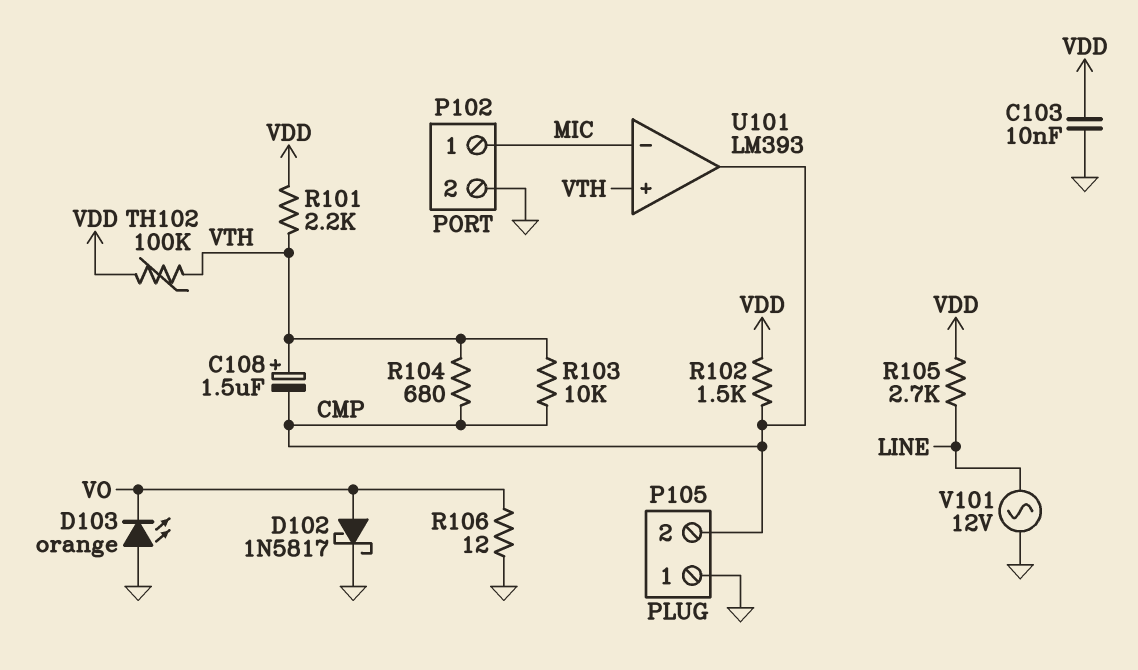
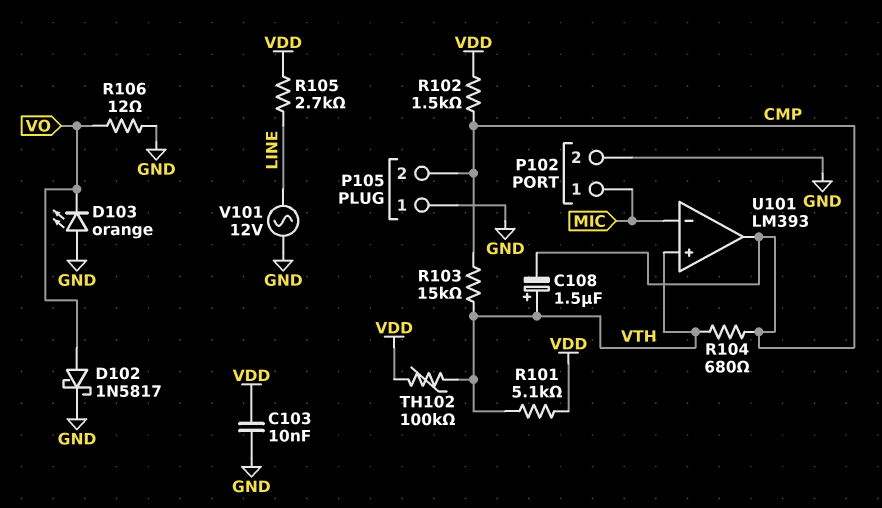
R101: 2.2k (VDD, VTH) -> 5.1k (VDD, VTH)
R103: 10k (CMP, VTH) -> 15k (CMP, VTH)

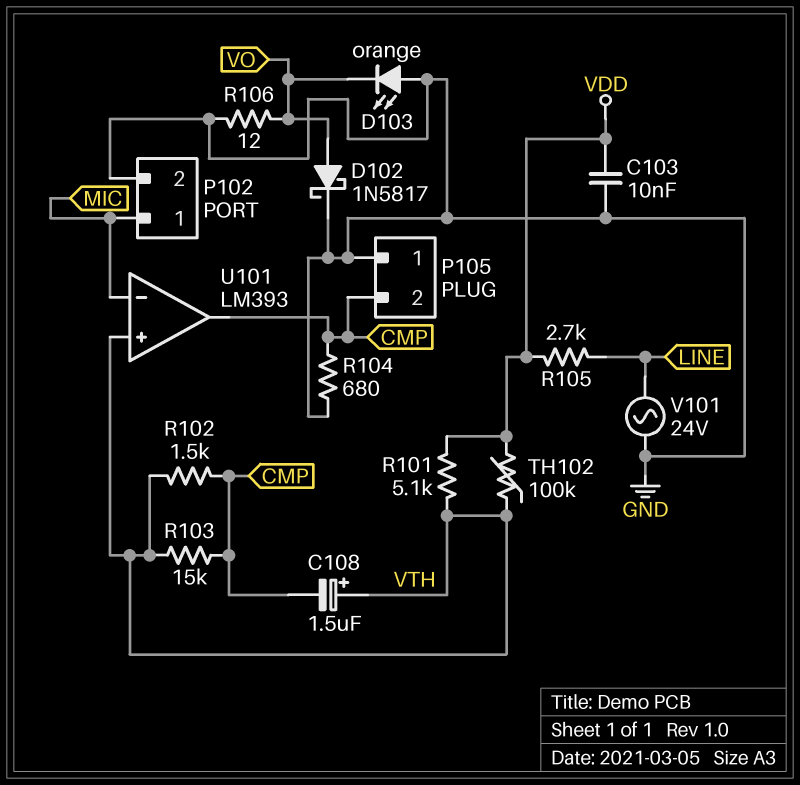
R102: 1.5k (CMP, VDD) -> 1.5k (CMP, VTH)
R104: 680 (CMP, VTH) -> 680 (CMP, GND)
V101: AC 12V (GND, LINE) -> AC 24V (GND, LINE)

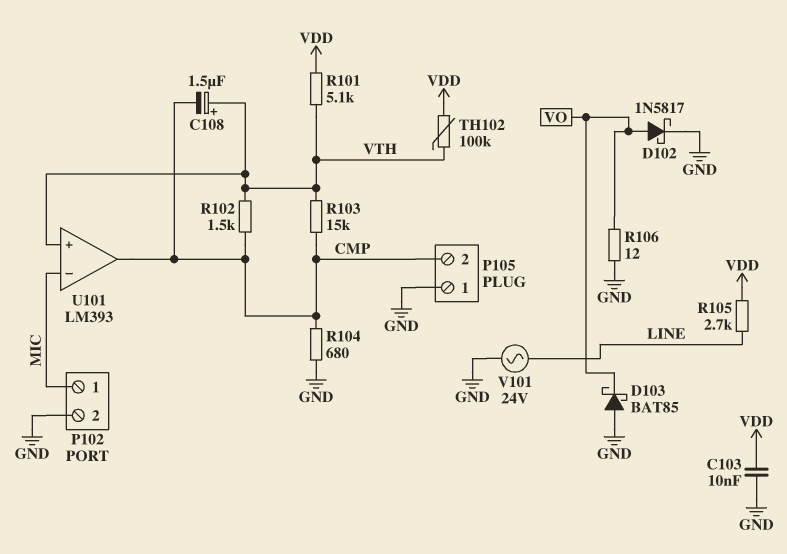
D103: LED orange (A GND, K VO) -> schottky BAT85 (A GND, K VO)

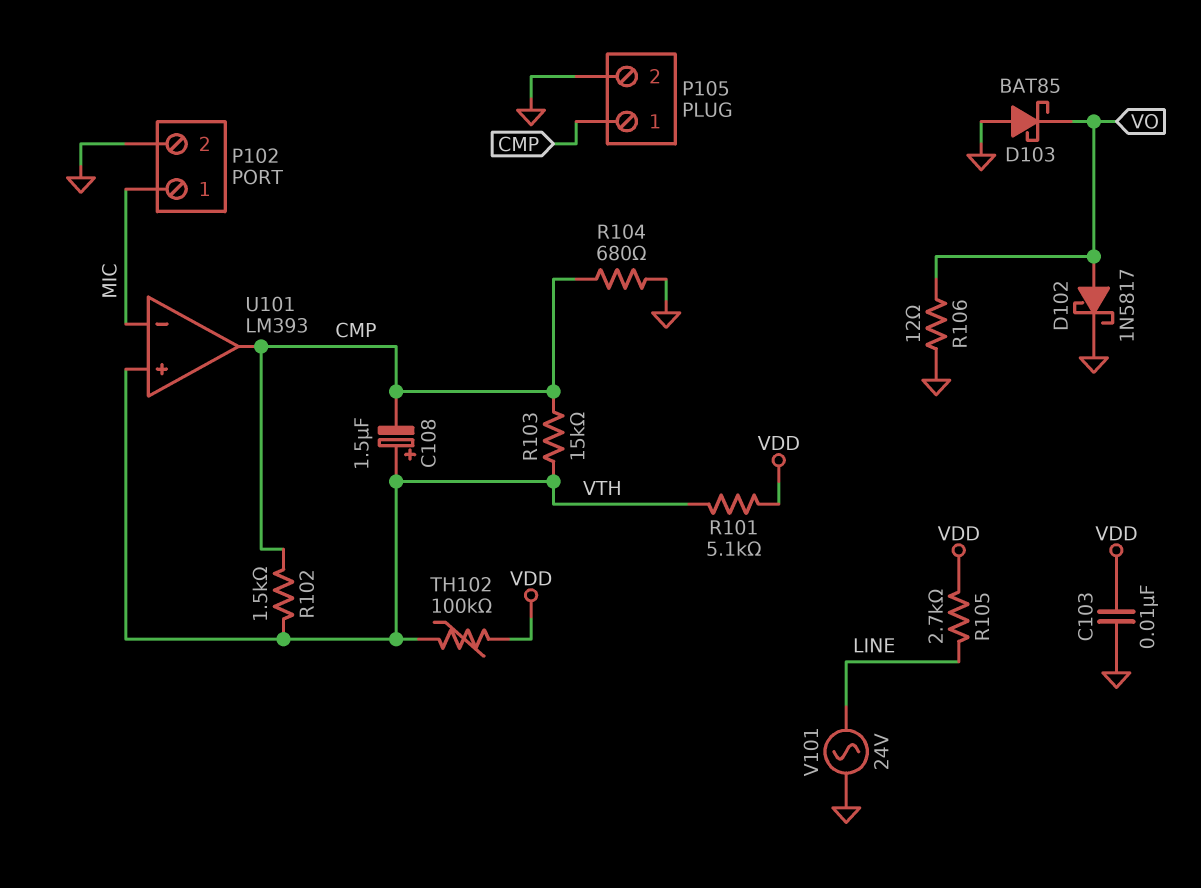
P105 pin 1: GND -> CMP
P105 pin 2: CMP -> GND

